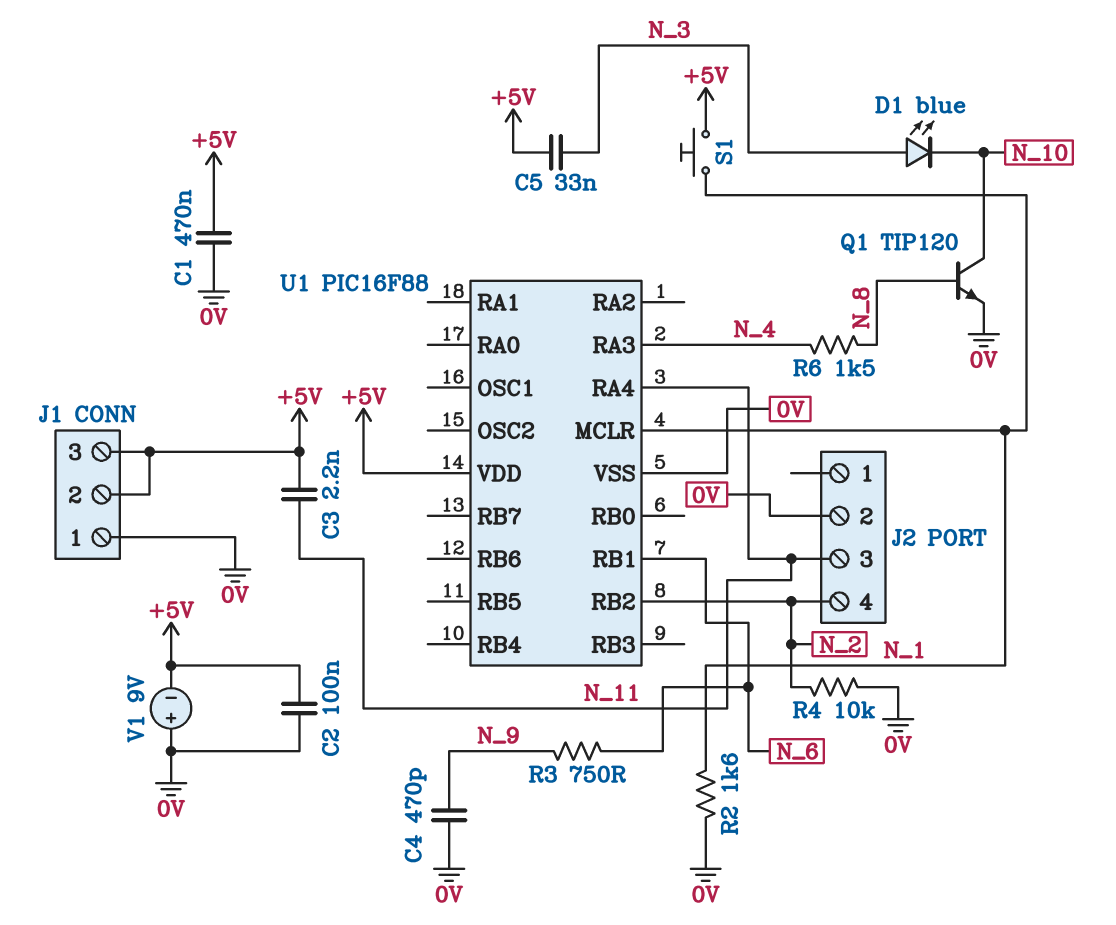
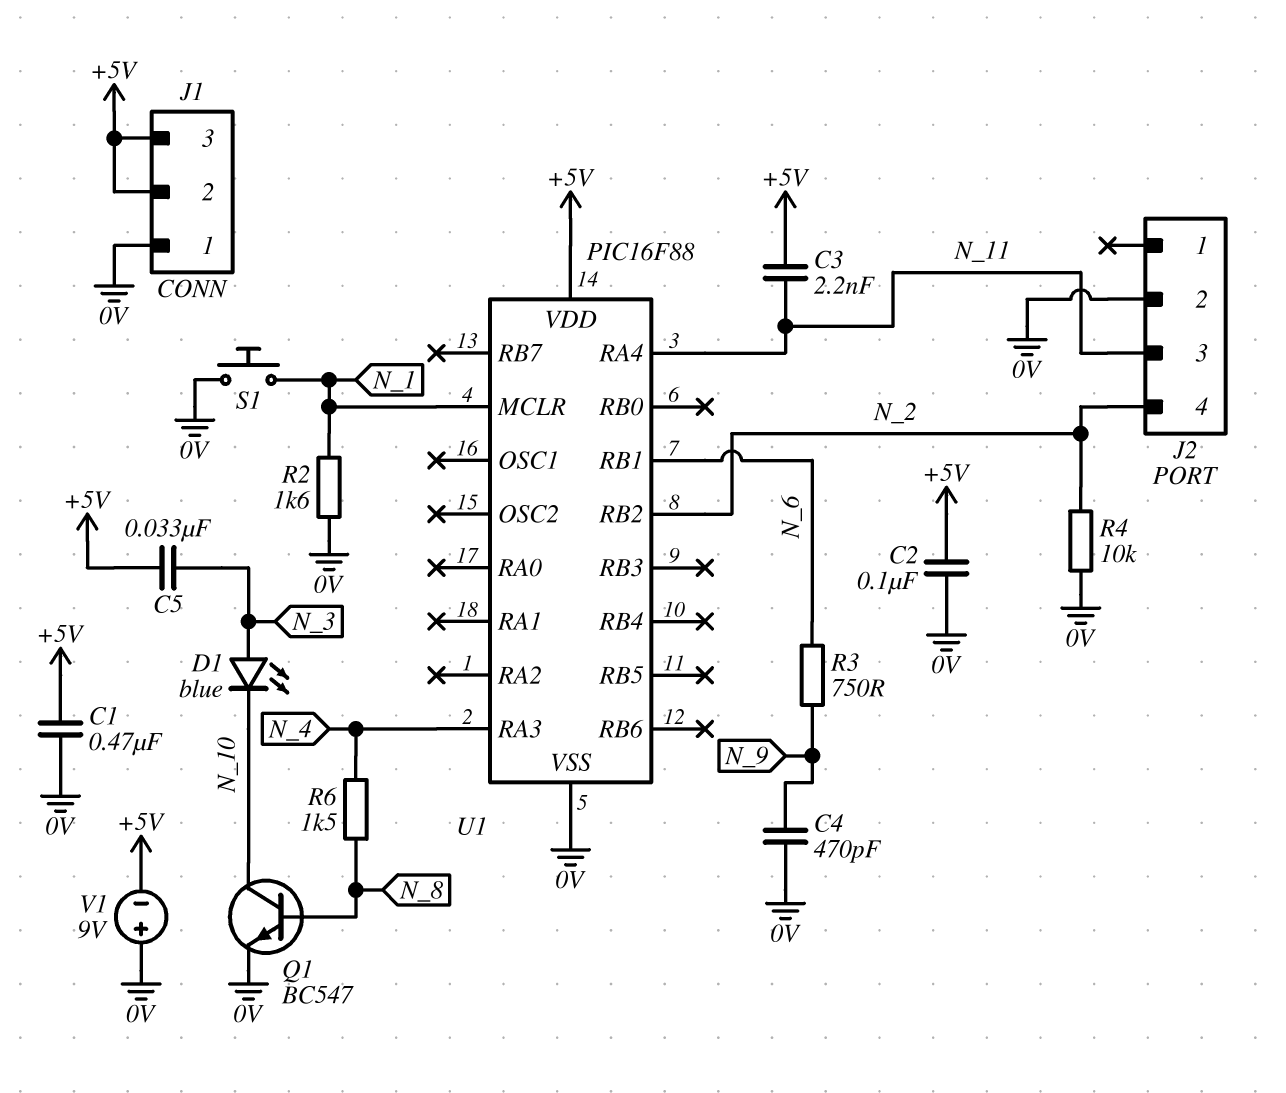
Q1: NPN TIP120 (B N_8, C N_10, E 0V) -> NPN BC547 (B N_8, C N_10, E 0V)
S1: button (+5V, N_1) -> button (0V, N_1)

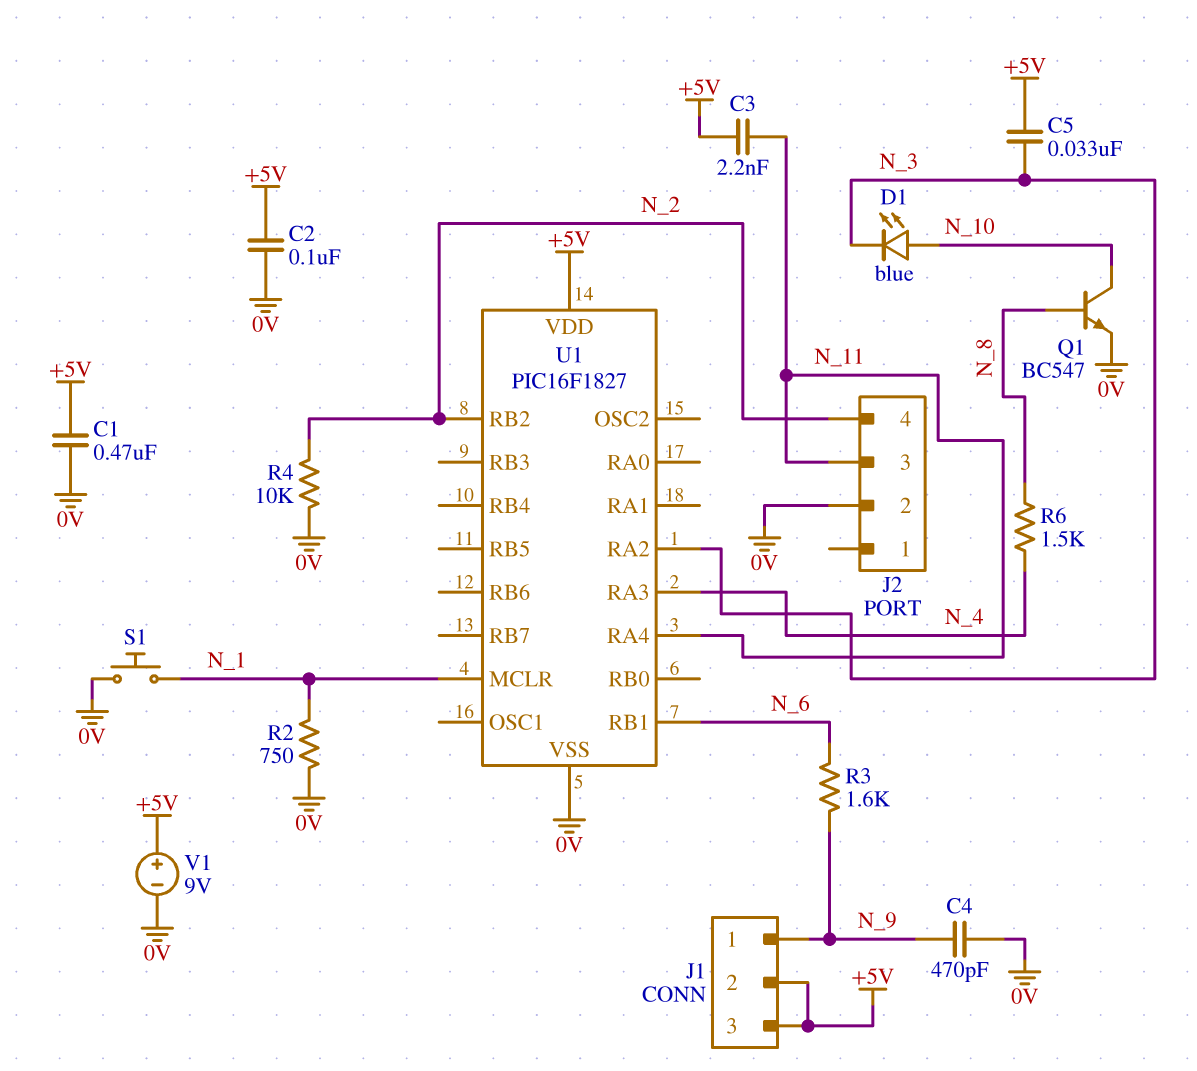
D1: LED blue (A N_3, K N_10) -> LED blue (A N_10, K N_3)
J1 pin 1: 0V -> N_9
R2: 1.6k (0V, N_1) -> 750 (0V, N_1)
R3: 750 (N_6, N_9) -> 1.6k (N_6, N_9)
U1: PIC16F88 -> PIC16F1827
U1 pin RA2: none -> N_3
V1: 9V (plus 0V, minus +5V) -> 9V (plus +5V, minus 0V)

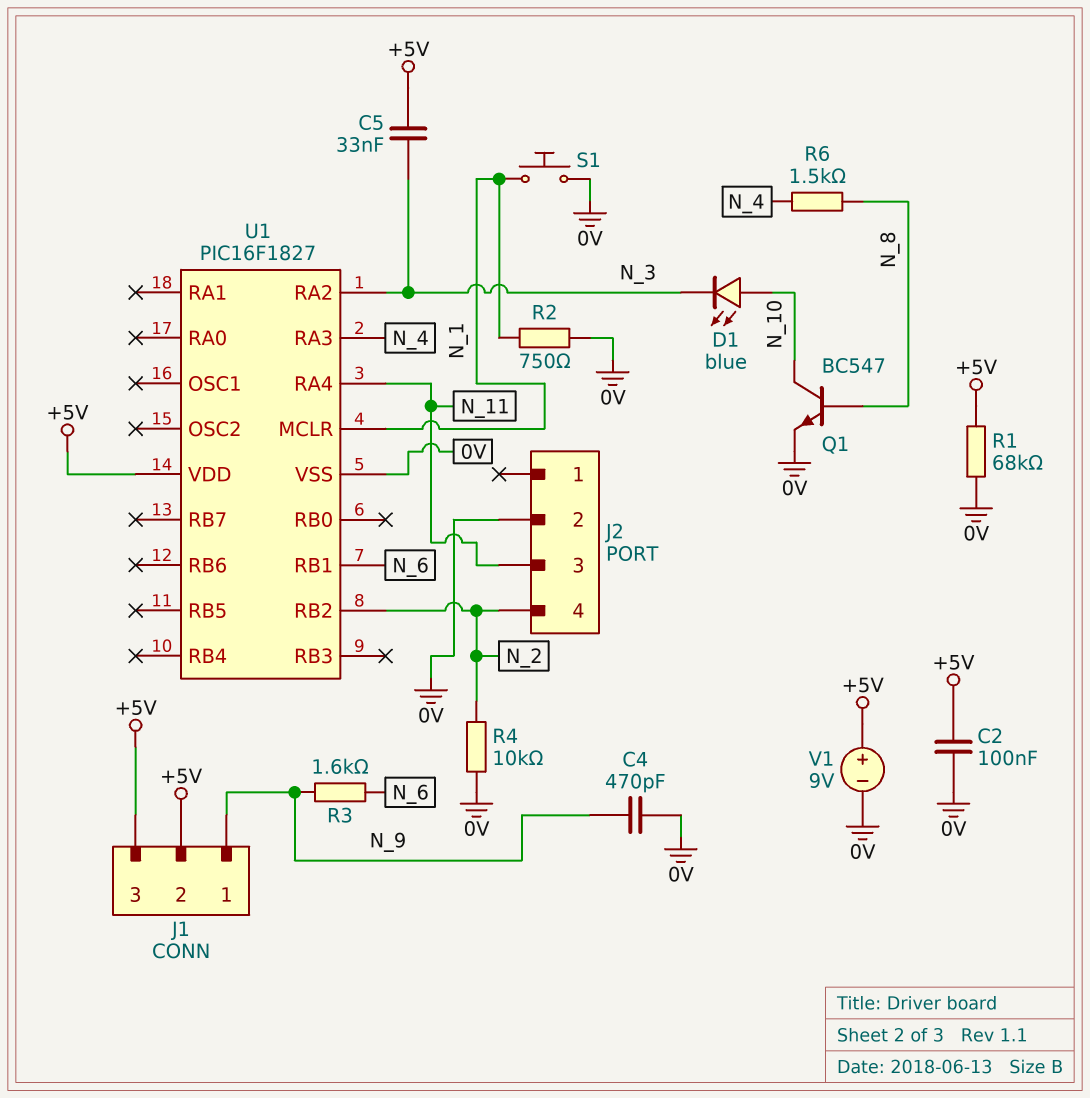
C1: 470nF (+5V, 0V) -> none
C3: 2.2nF (+5V, N_11) -> none
R1: none -> 68k (+5V, 0V)

